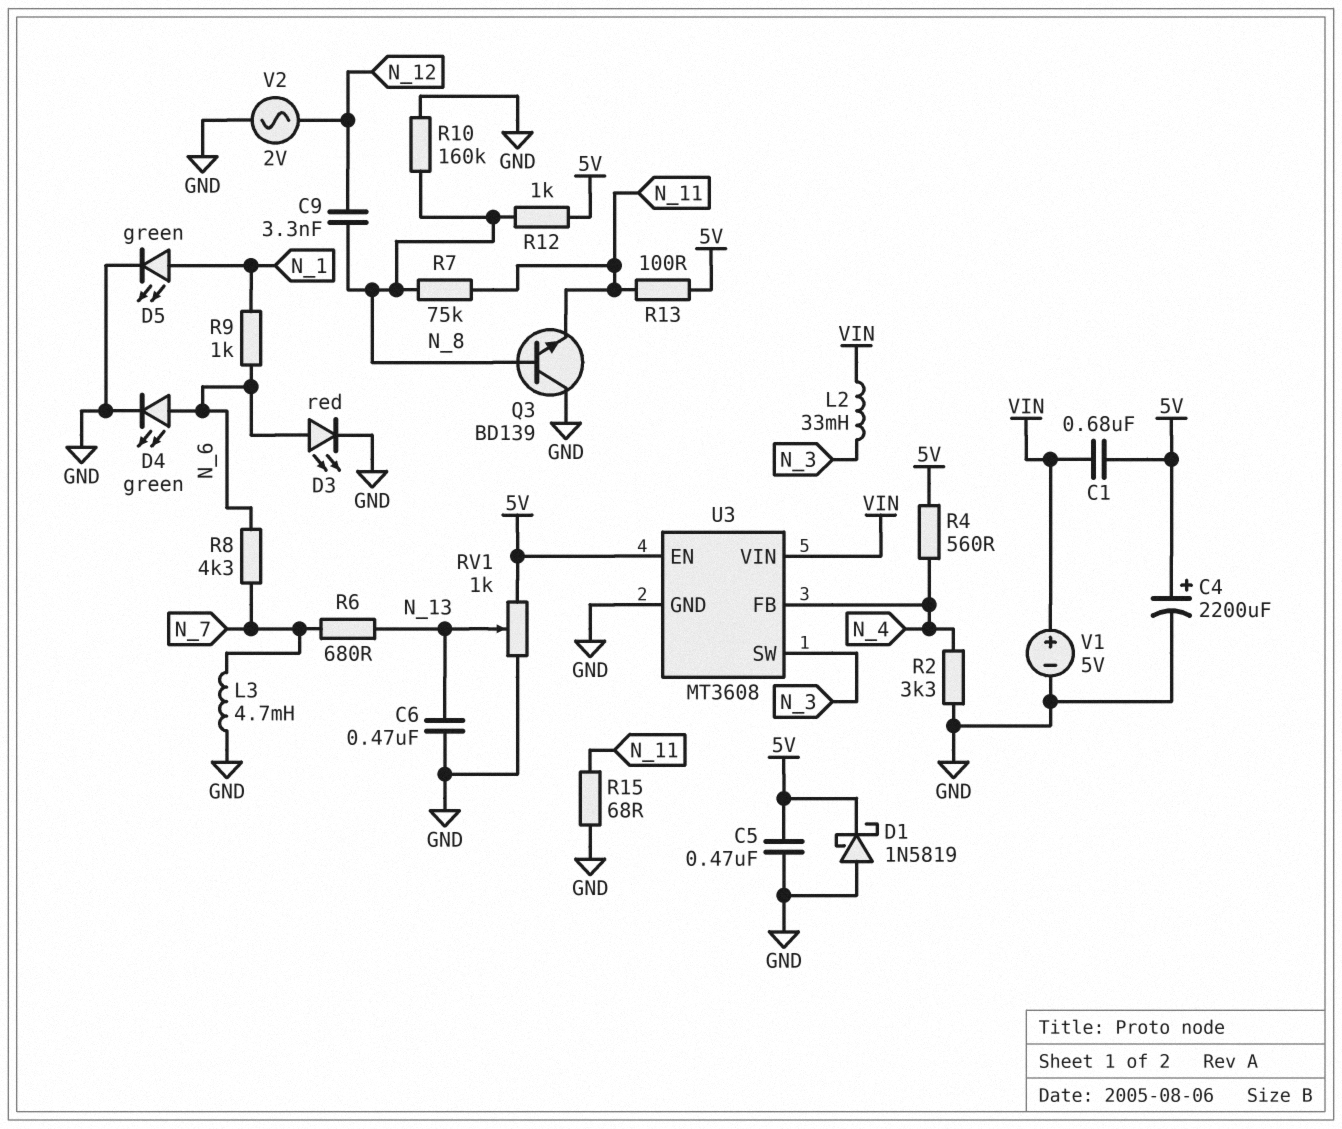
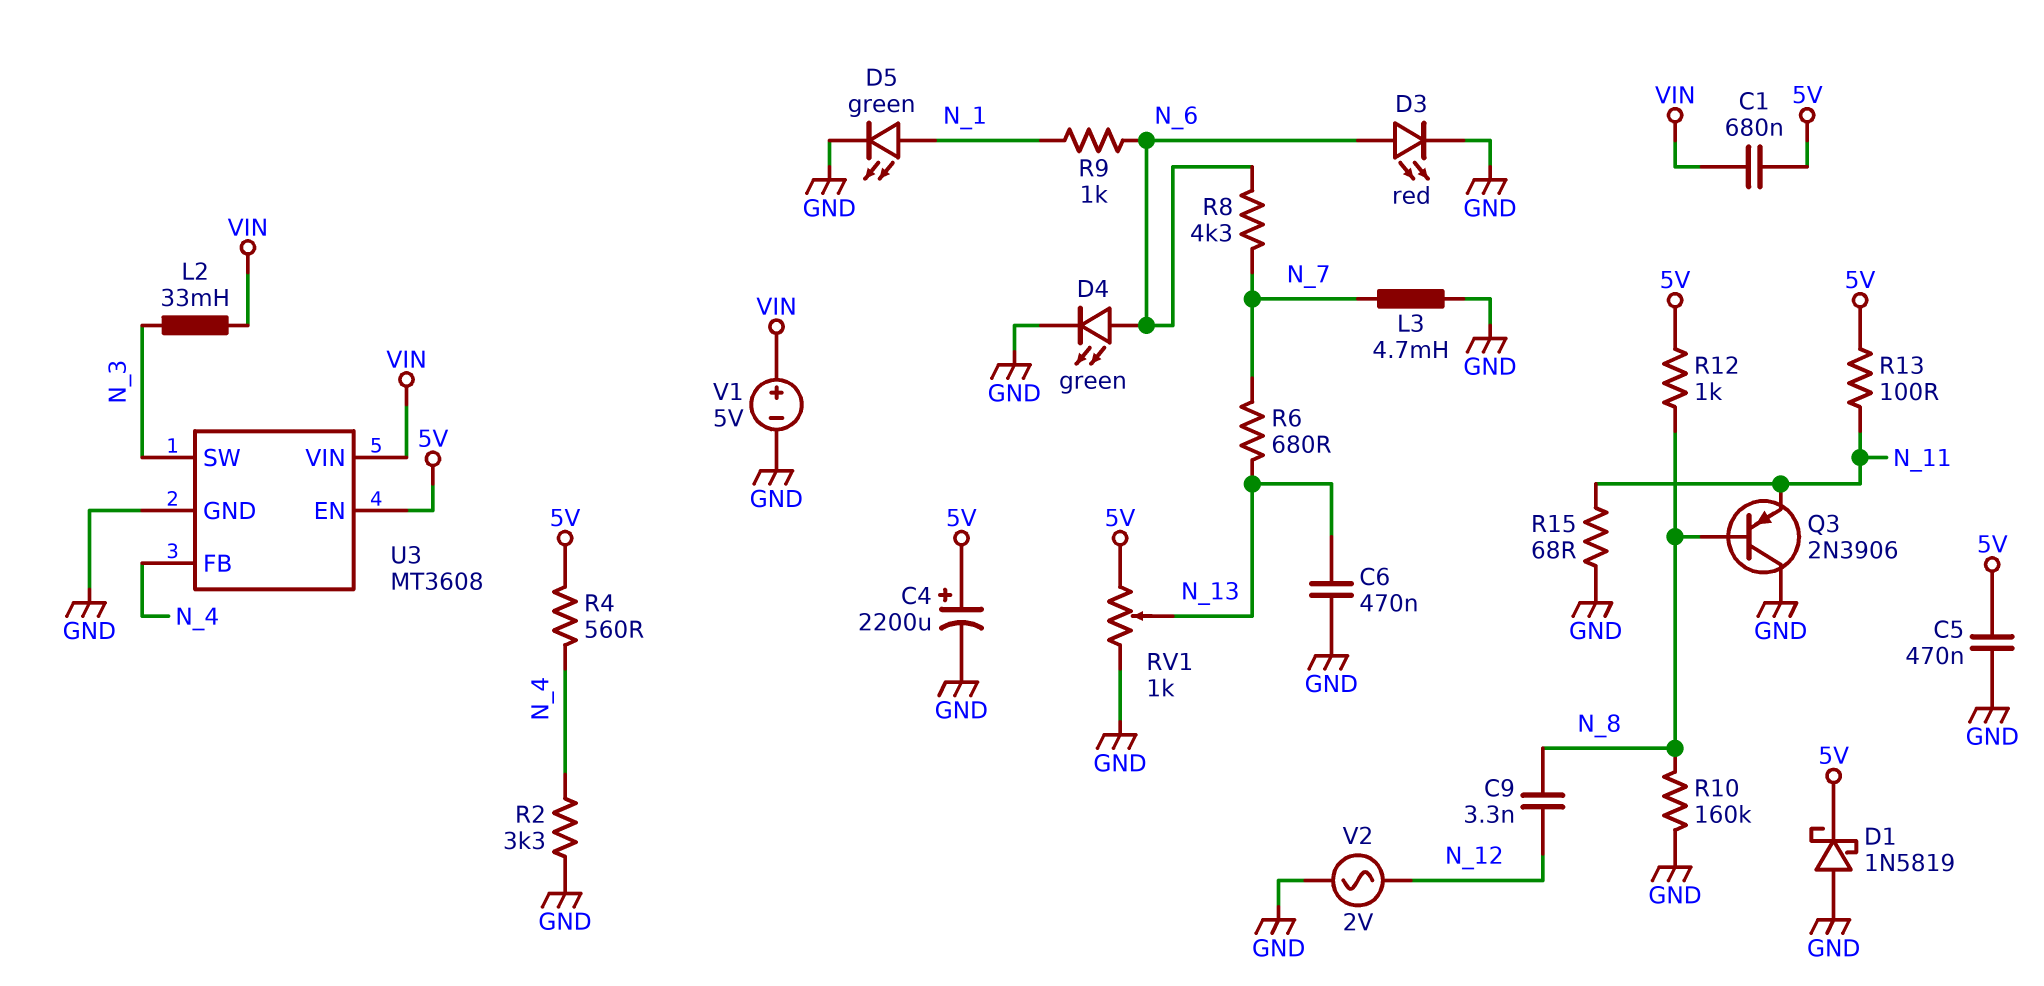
Q3: NPN BD139 (B N_8, C GND, E N_11) -> PNP 2N3906 (B N_8, C GND, E N_11)
R7: 75k (N_8, N_11) -> none

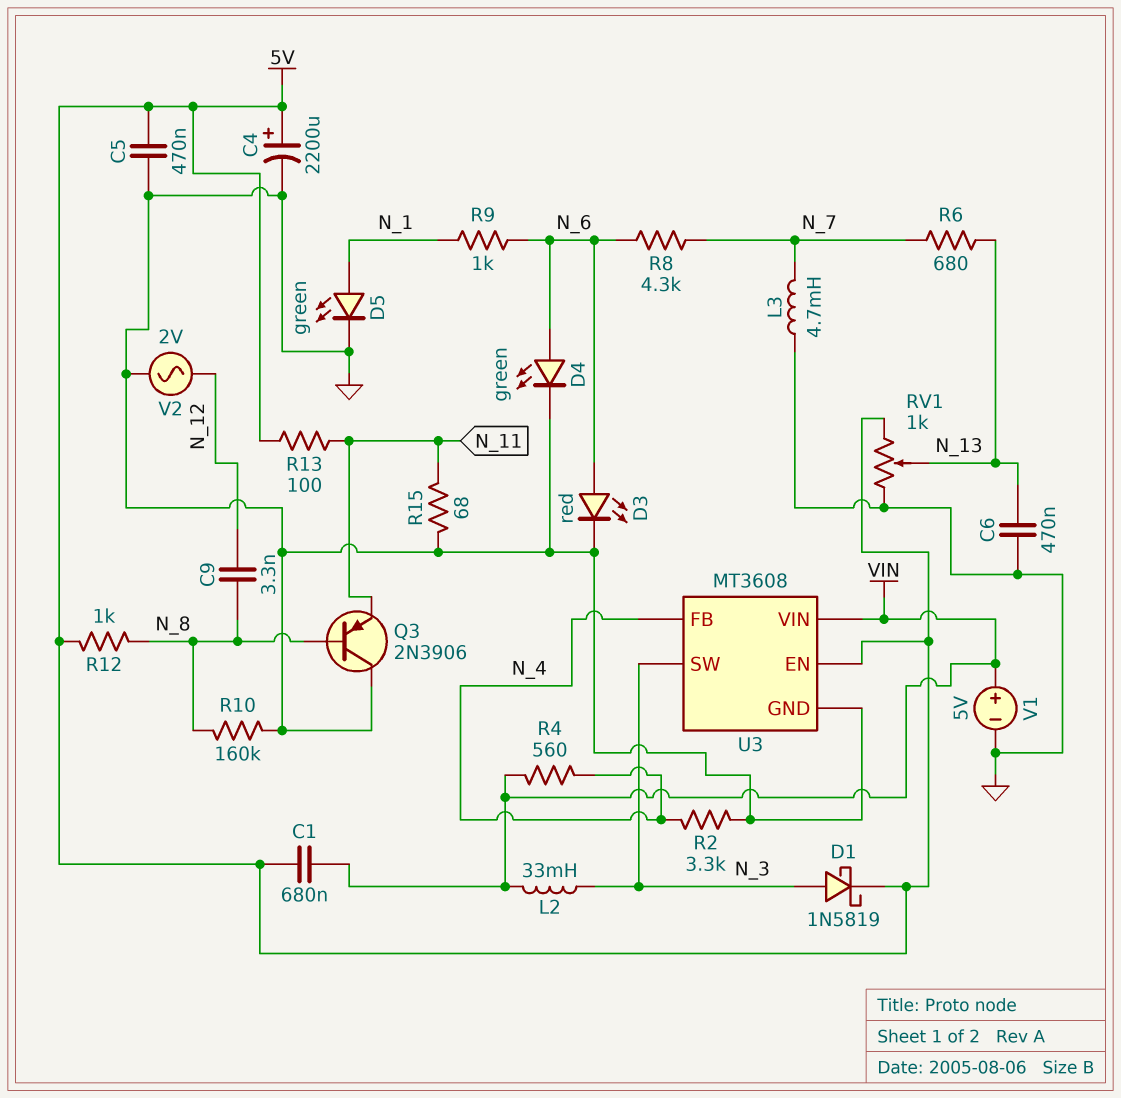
D1: schottky 1N5819 (A GND, K 5V) -> schottky 1N5819 (A N_3, K 5V)
R4: 560 (5V, N_4) -> 560 (N_4, VIN)

